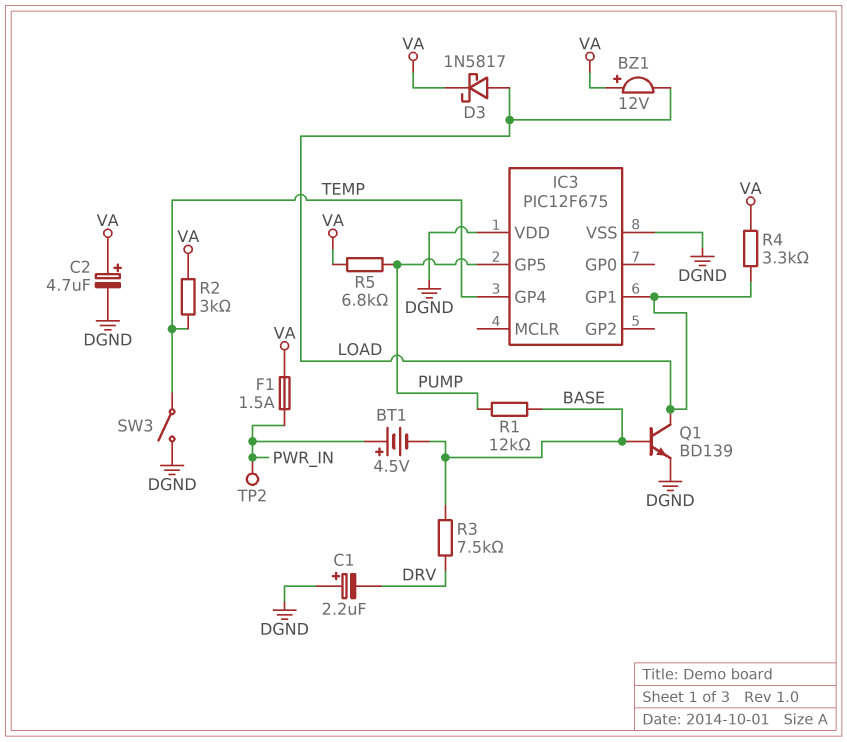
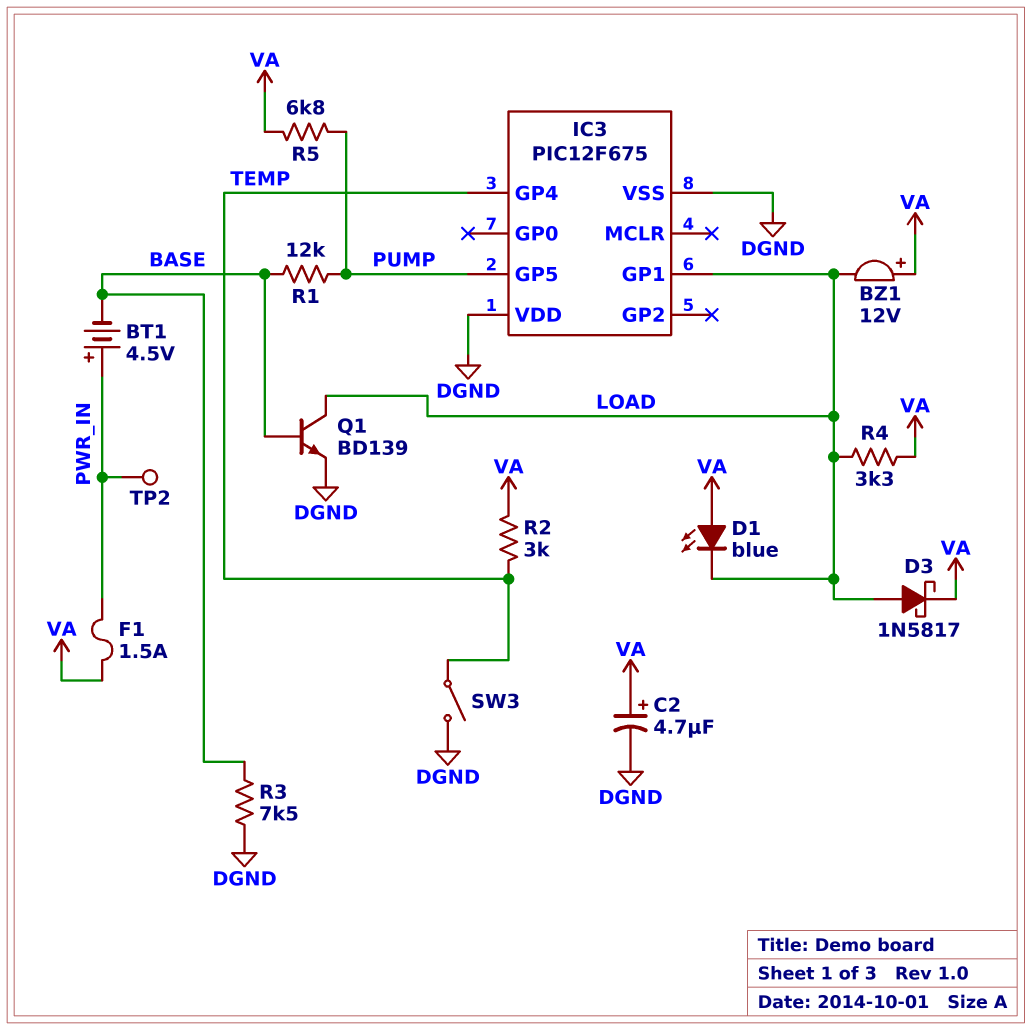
C1: 2.2uF (plus DGND, minus DRV) -> none
D1: none -> LED blue (A VA, K LOAD)
R3: 7.5k (BASE, DRV) -> 7.5k (BASE, DGND)

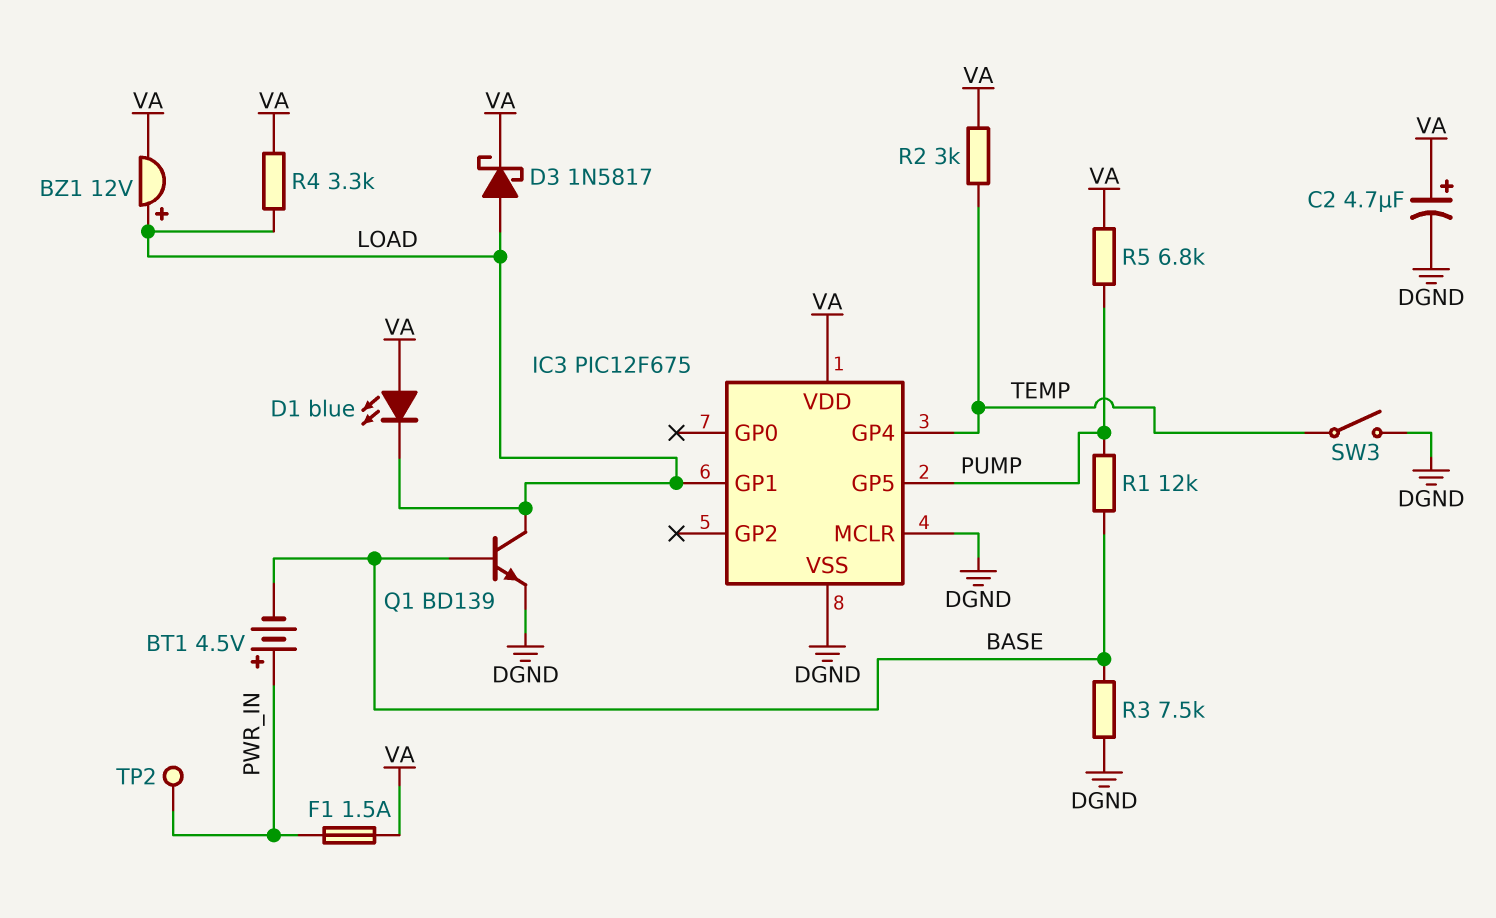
BZ1: buzzer 12V (plus VA, minus LOAD) -> buzzer 12V (plus LOAD, minus VA)
IC3 pin MCLR: none -> DGND
IC3 pin VDD: DGND -> VA

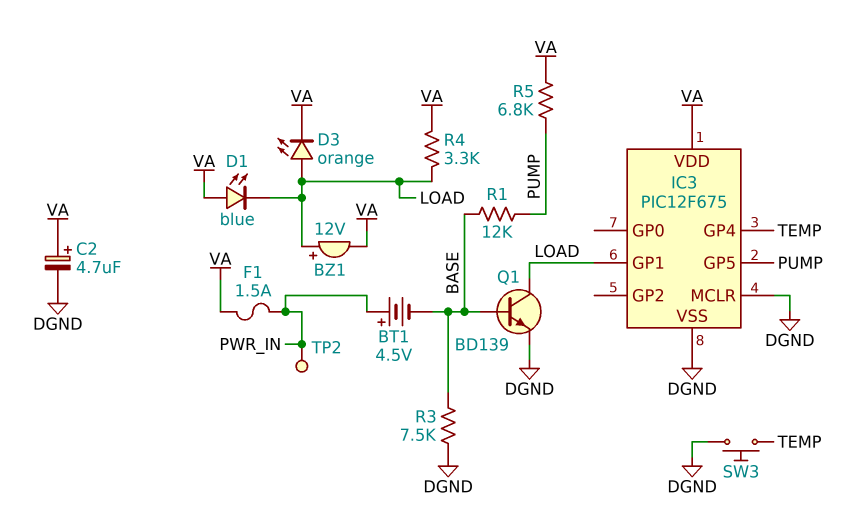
D3: schottky 1N5817 (A LOAD, K VA) -> LED orange (A LOAD, K VA)
R2: 3k (TEMP, VA) -> none
SW3: switch (DGND, TEMP) -> button (DGND, TEMP)

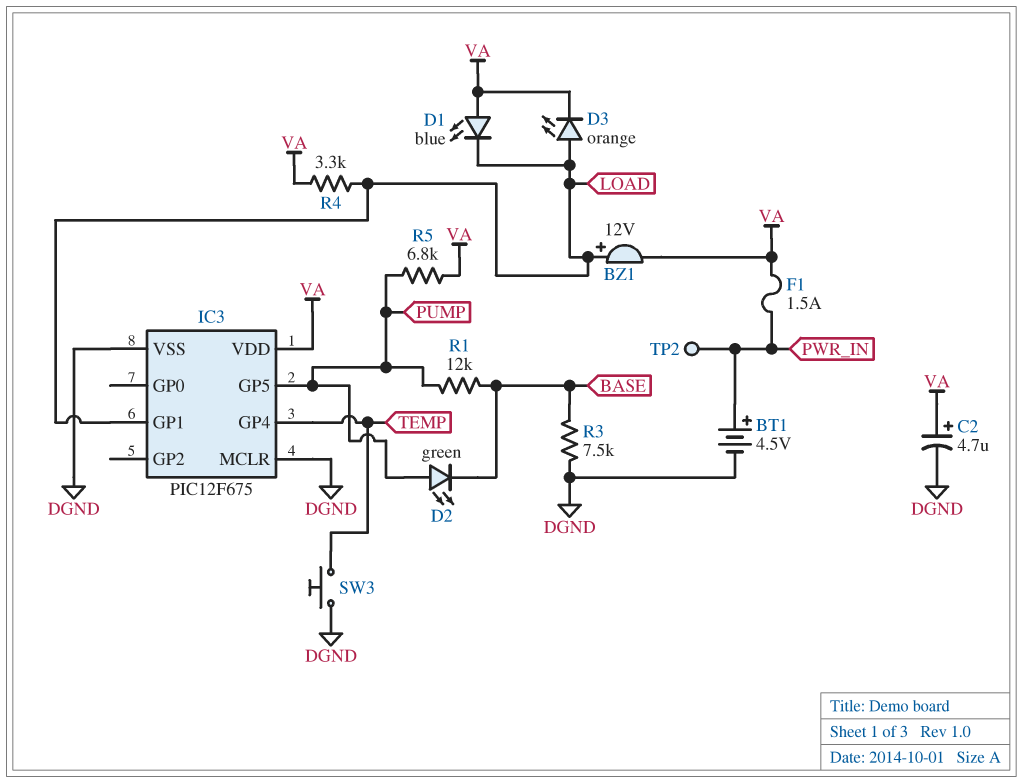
BT1: 4.5V (plus PWR_IN, minus BASE) -> 4.5V (plus PWR_IN, minus DGND)
D2: none -> LED green (A PUMP, K BASE)
Q1: NPN BD139 (B BASE, C LOAD, E DGND) -> none

